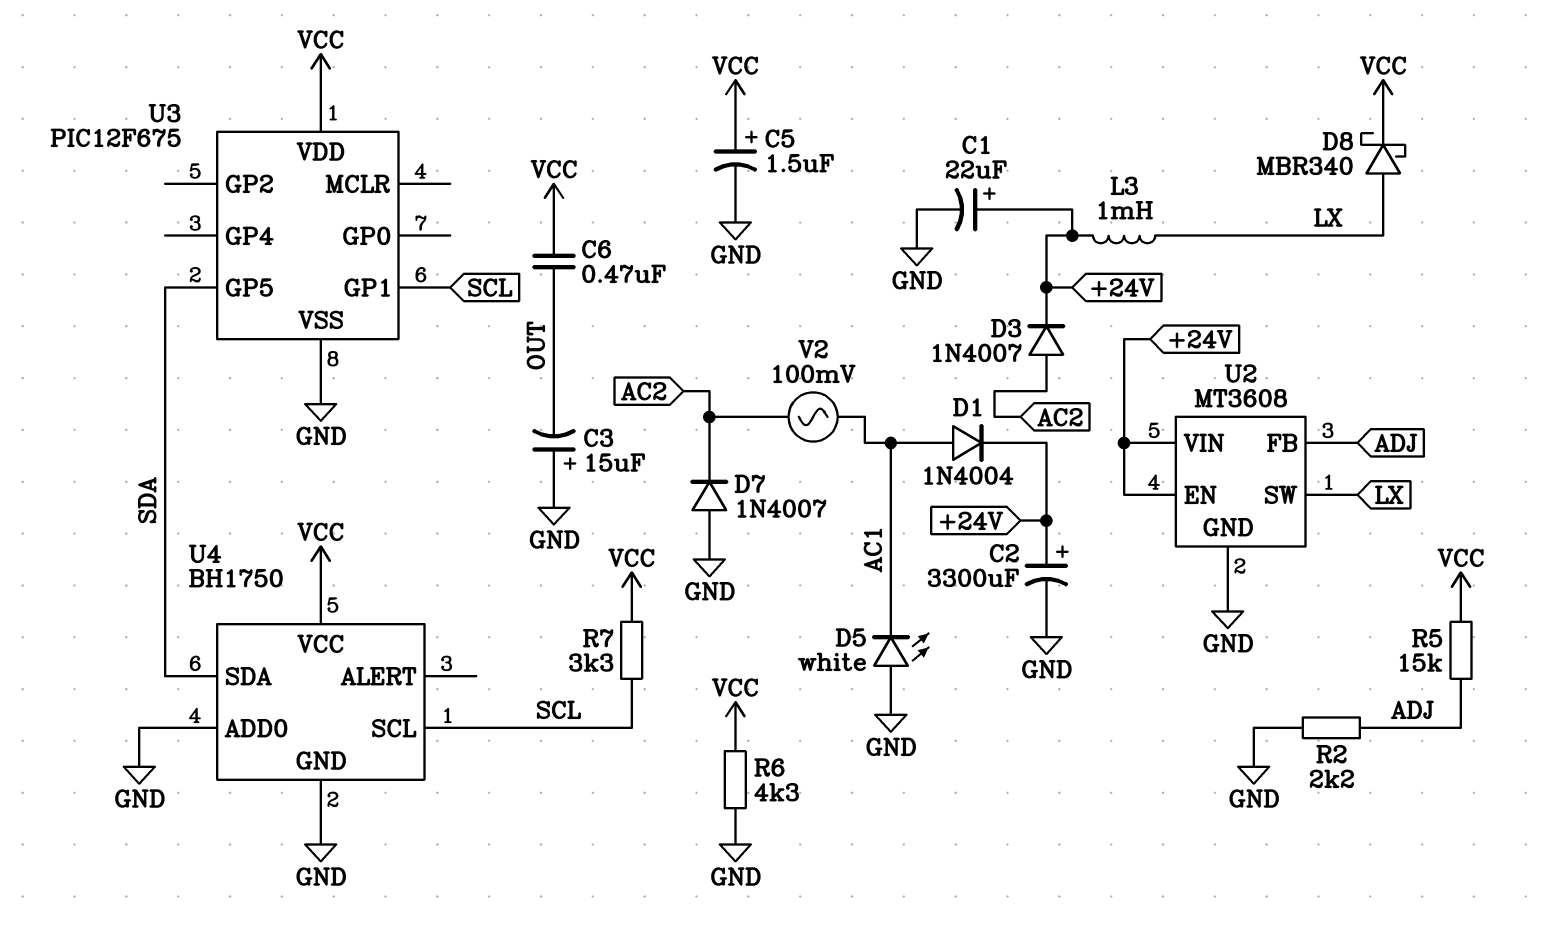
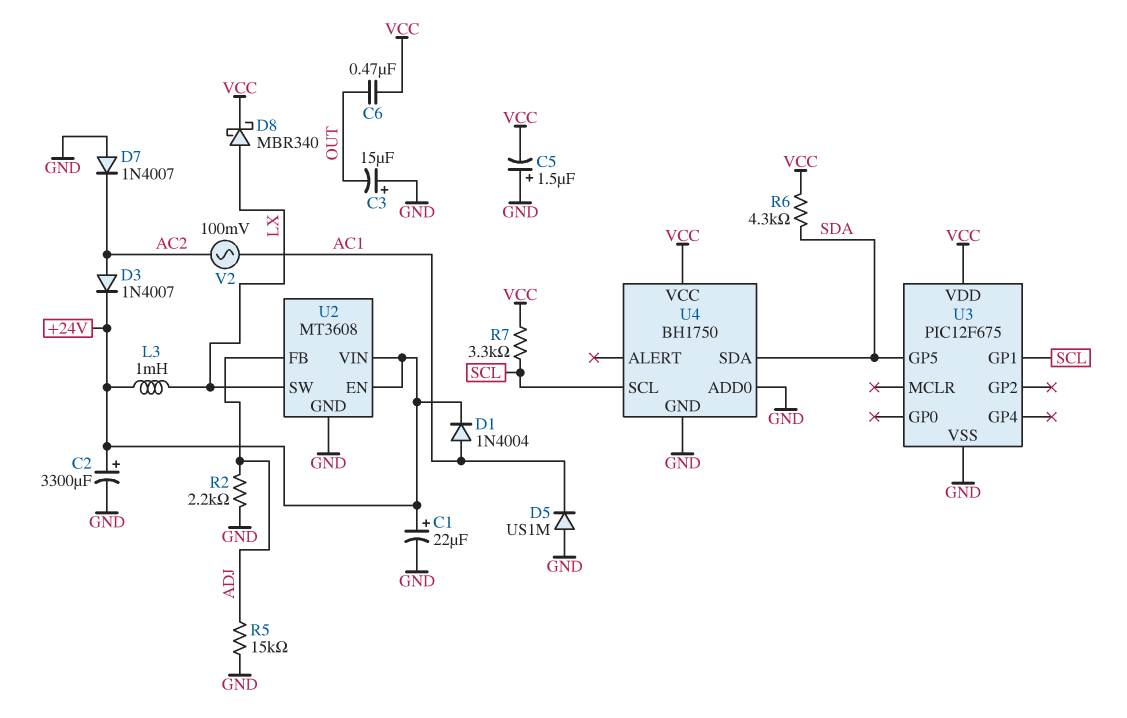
C5: 1.5uF (plus VCC, minus GND) -> 1.5uF (plus GND, minus VCC)
D5: LED white (A GND, K AC1) -> diode US1M (A GND, K AC1)
R5: 15k (ADJ, VCC) -> 15k (ADJ, GND)
R6: 4.3k (GND, VCC) -> 4.3k (SDA, VCC)

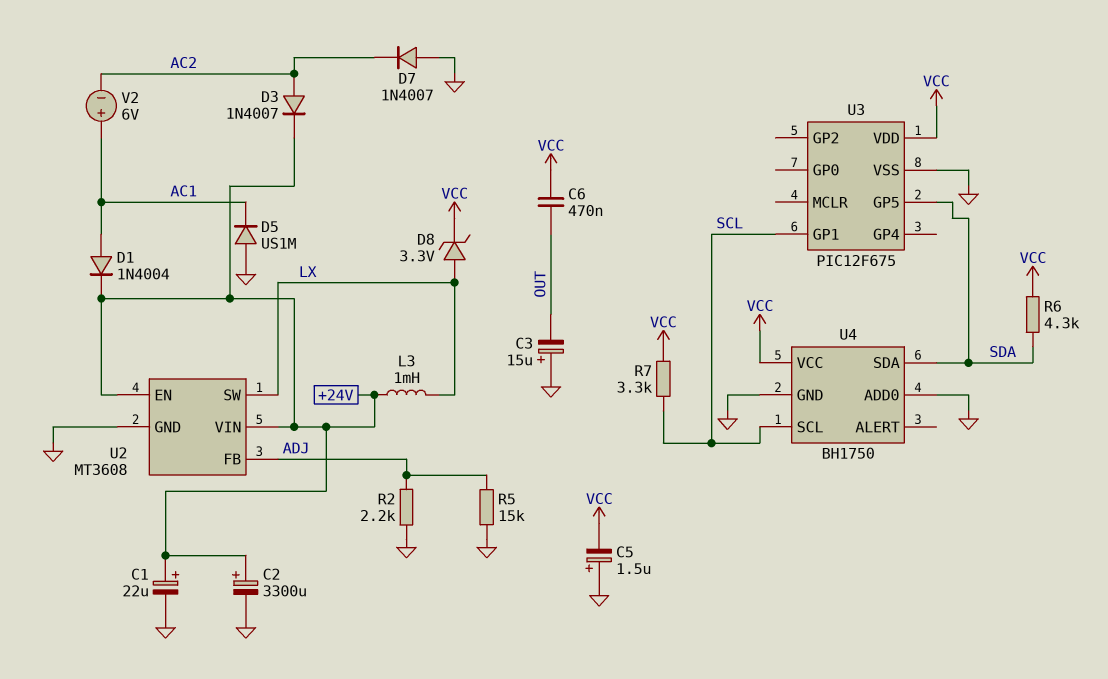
D8: schottky MBR340 (A LX, K VCC) -> zener 3.3V (A LX, K VCC)
V2: AC 100mV (AC1, AC2) -> 6V (plus AC1, minus AC2)

